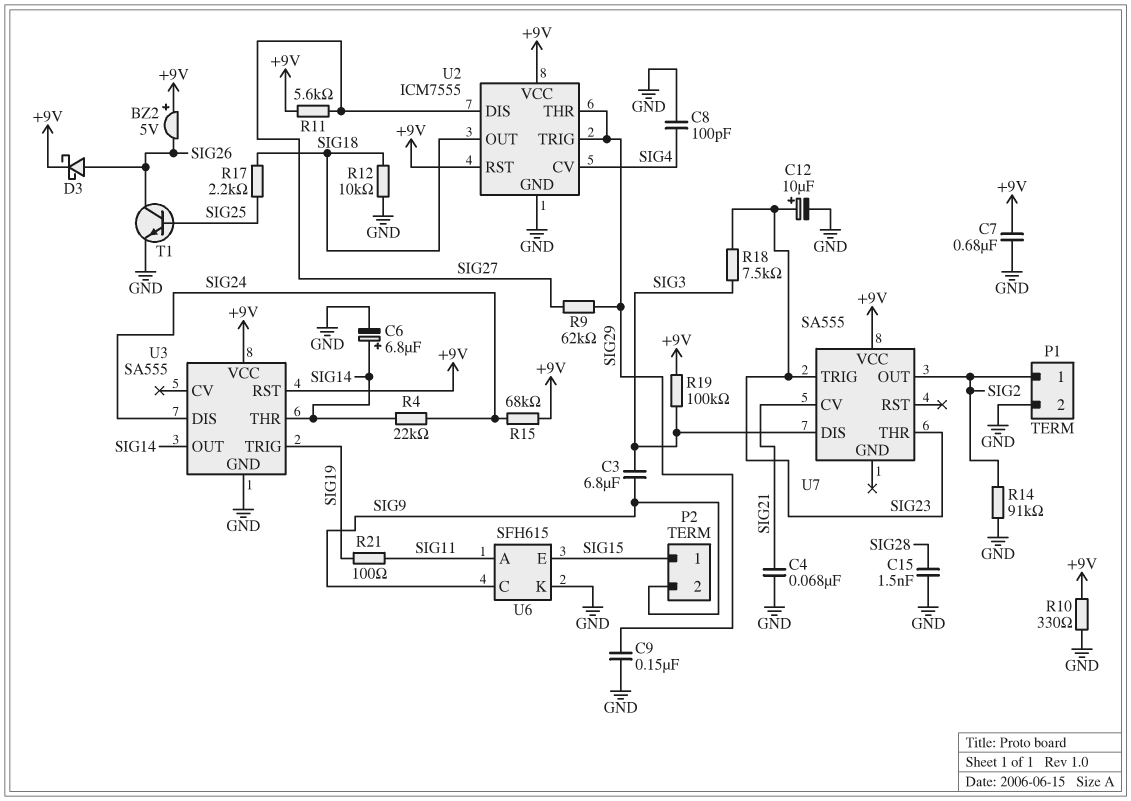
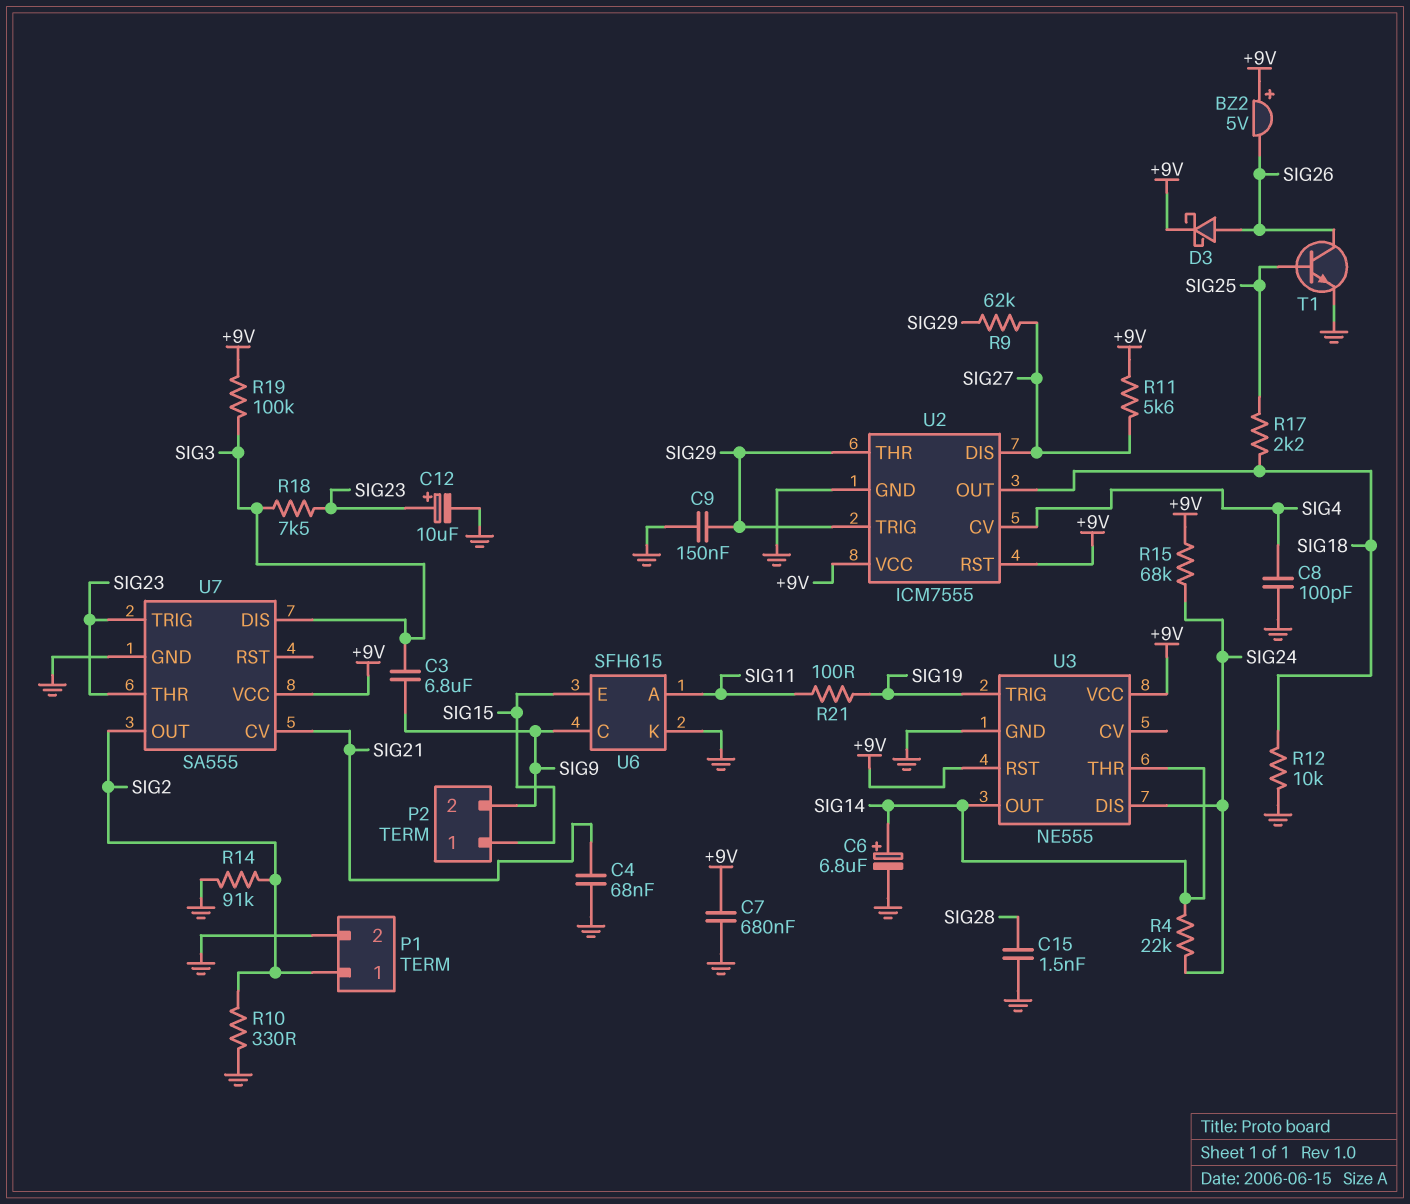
R10: 330 (+9V, GND) -> 330 (GND, SIG2)
U3: SA555 -> NE555
U7 pin GND: none -> GND

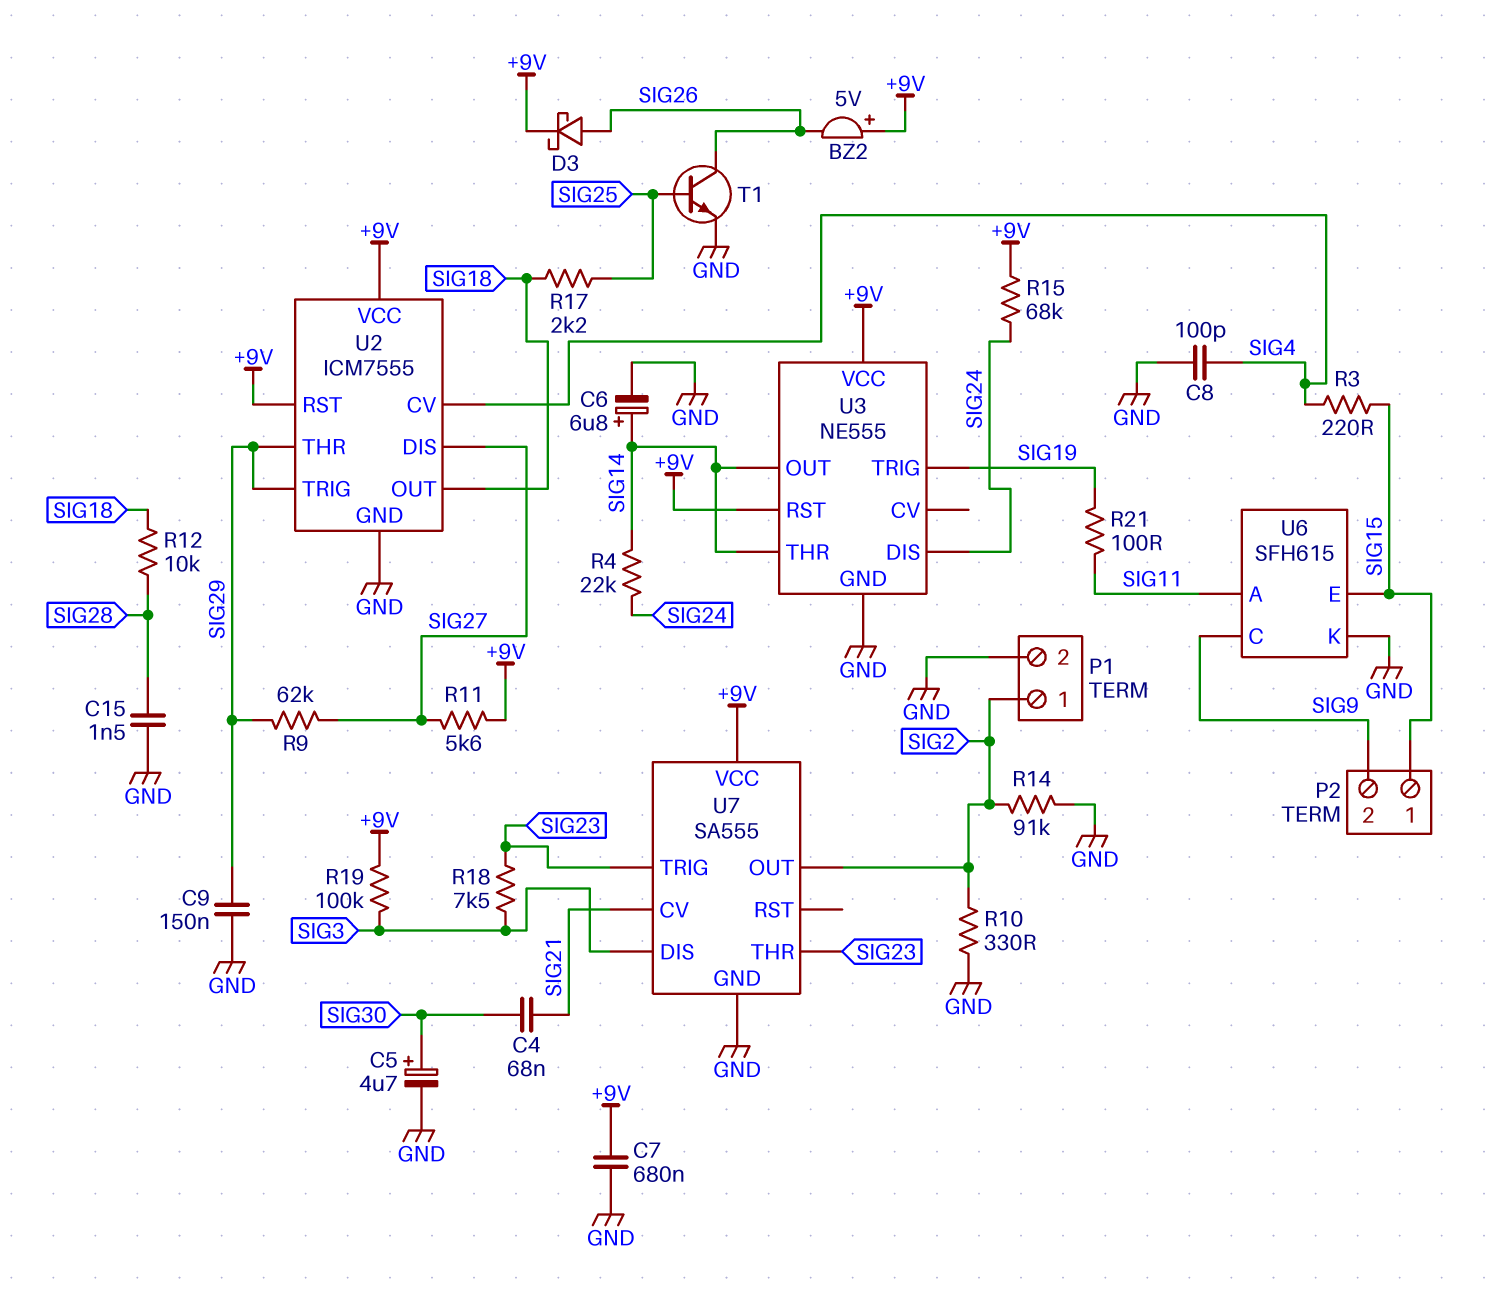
C3: 6.8uF (SIG3, SIG9) -> none
C4: 68nF (GND, SIG21) -> 68nF (SIG21, SIG30)
C5: none -> 4.7uF (plus SIG30, minus GND)
C12: 10uF (plus SIG23, minus GND) -> none
R3: none -> 220 (SIG4, SIG15)
R12: 10k (GND, SIG18) -> 10k (SIG18, SIG28)

